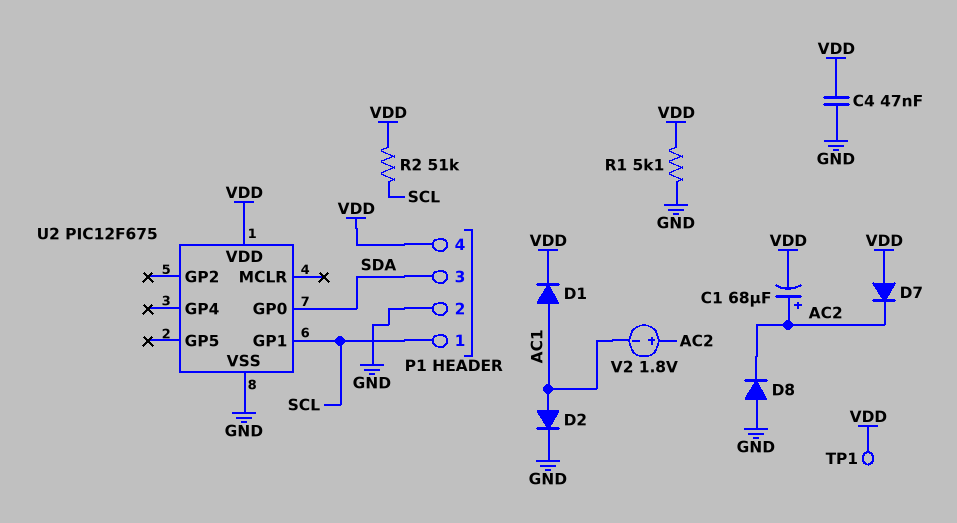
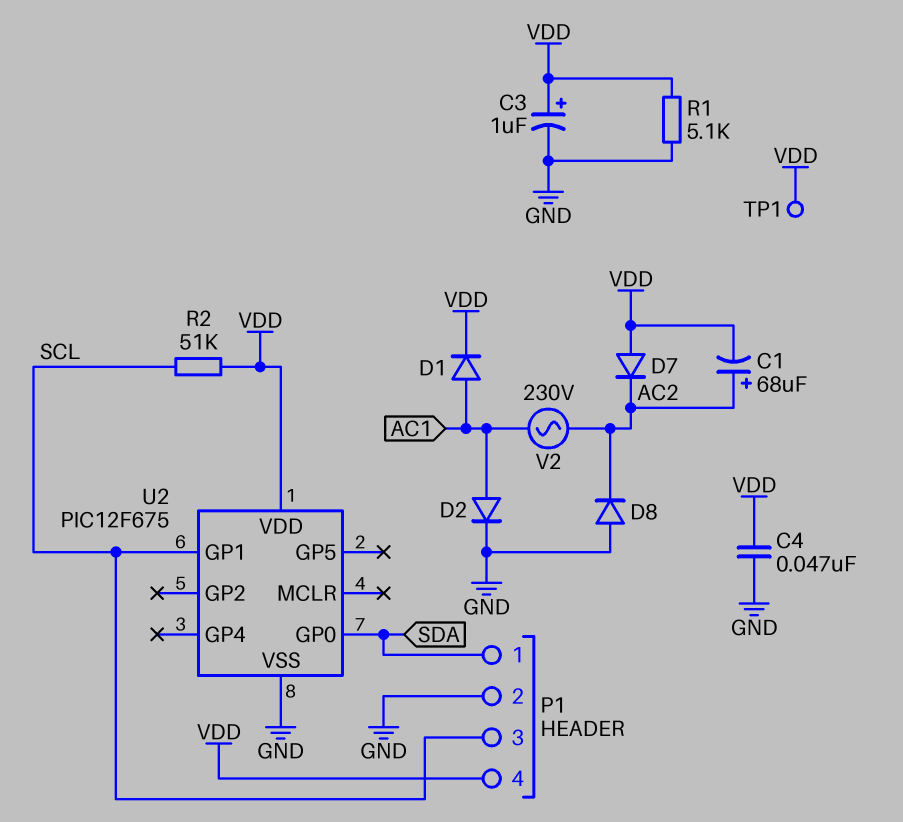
C3: none -> 1uF (plus VDD, minus GND)
P1 pin 1: SCL -> SDA
P1 pin 3: SDA -> SCL
V2: 1.8V (plus AC2, minus AC1) -> AC 230V (AC1, AC2)

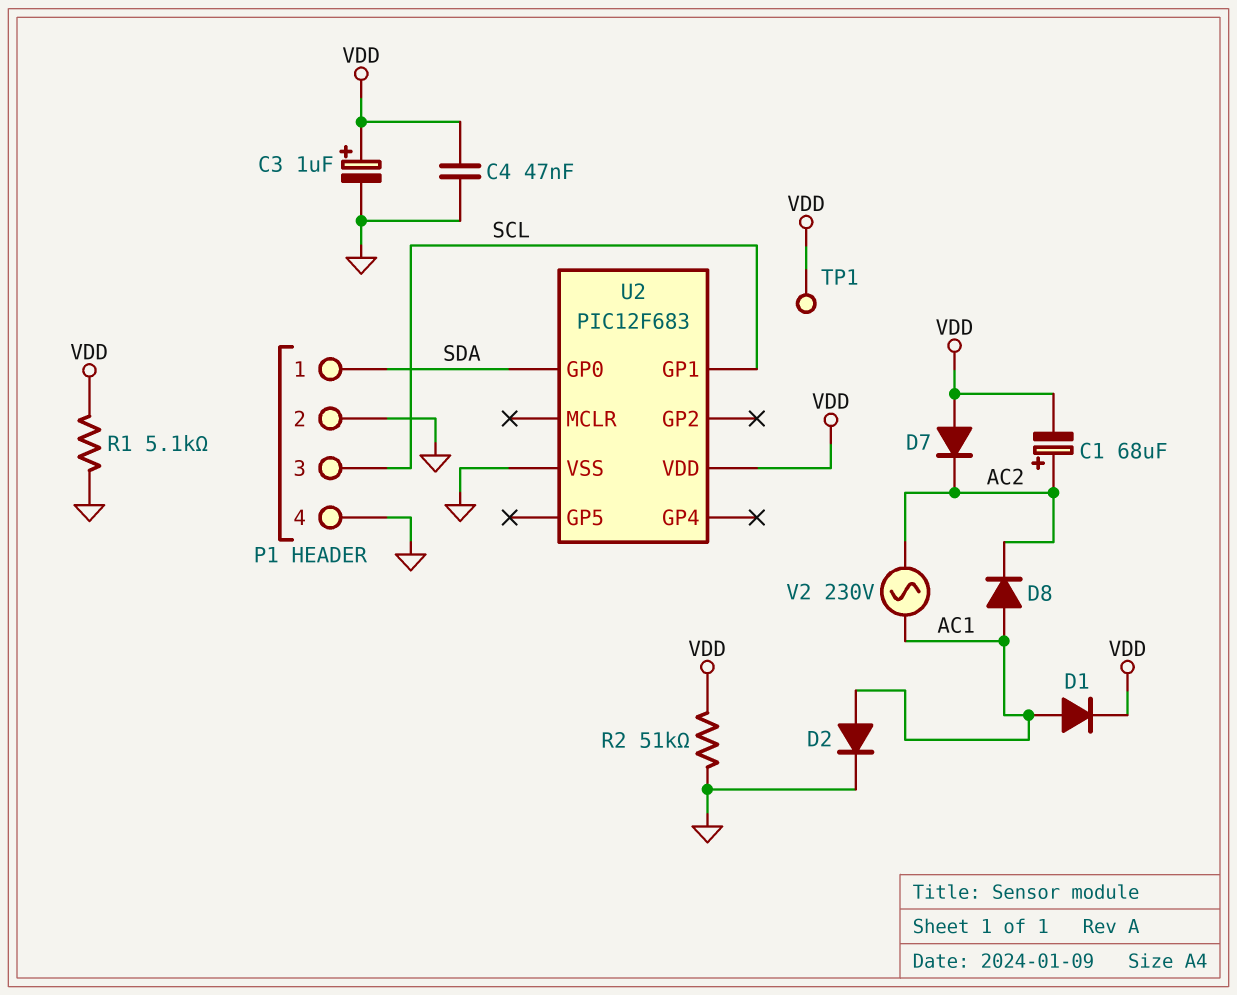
D8: diode (A GND, K AC2) -> diode (A AC1, K AC2)
P1 pin 4: VDD -> GND
R2: 51k (SCL, VDD) -> 51k (GND, VDD)
U2: PIC12F675 -> PIC12F683

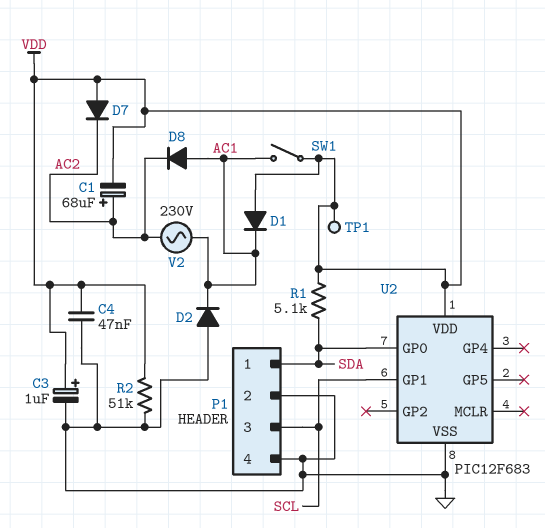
D1: diode (A AC1, K VDD) -> diode (A VDD, K AC1)
D2: diode (A AC1, K GND) -> diode (A GND, K AC1)
R1: 5.1k (GND, VDD) -> 5.1k (SDA, VDD)
SW1: none -> switch (AC1, VDD)

